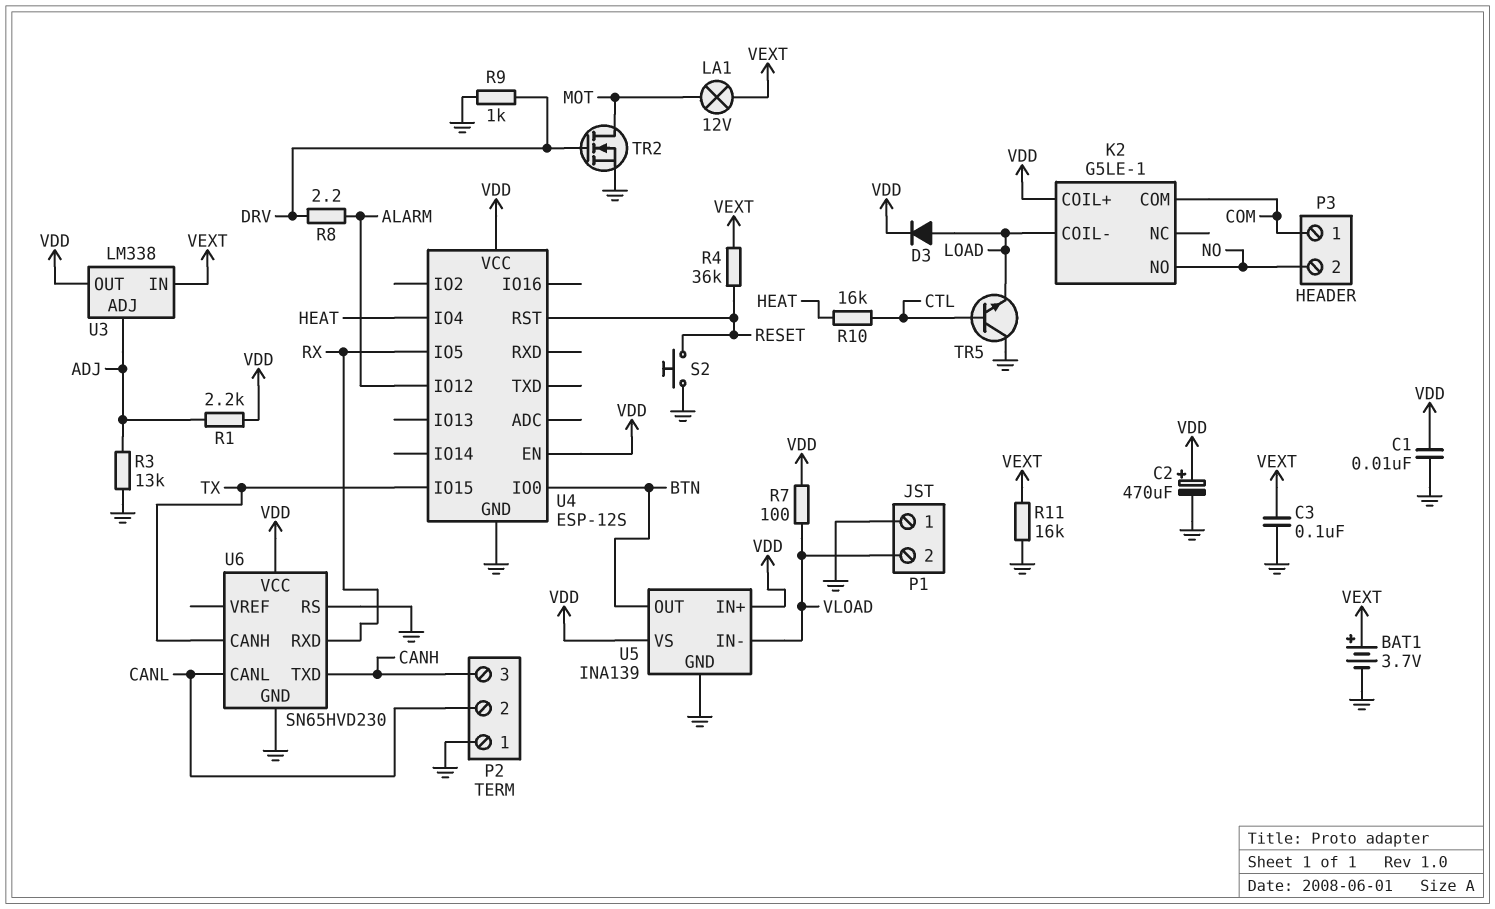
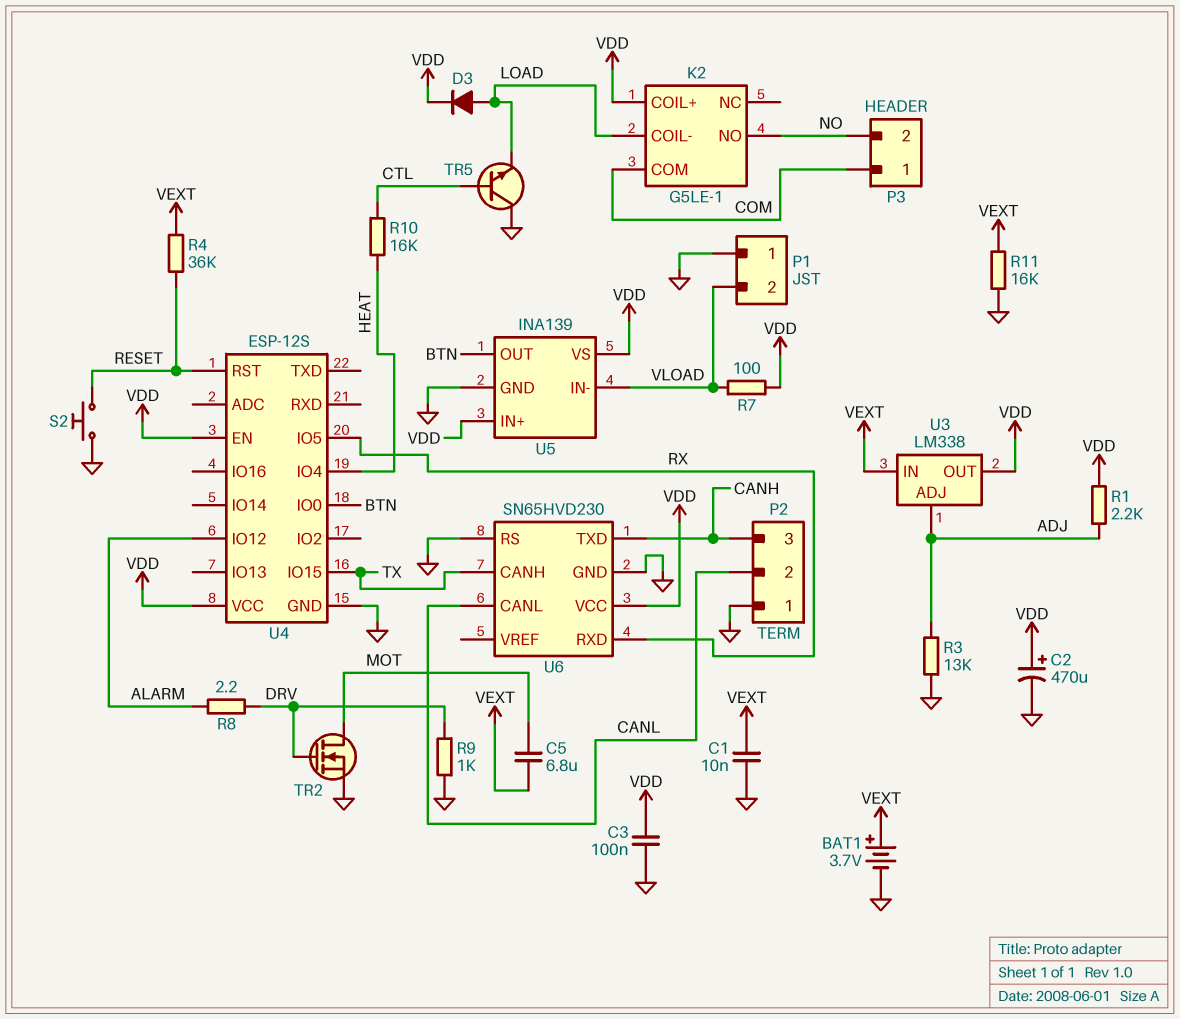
C1: 10nF (GND, VDD) -> 10nF (GND, VEXT)
C3: 100nF (GND, VEXT) -> 100nF (GND, VDD)
C5: none -> 6.8uF (MOT, VEXT)
LA1: lamp 12V (MOT, VEXT) -> none

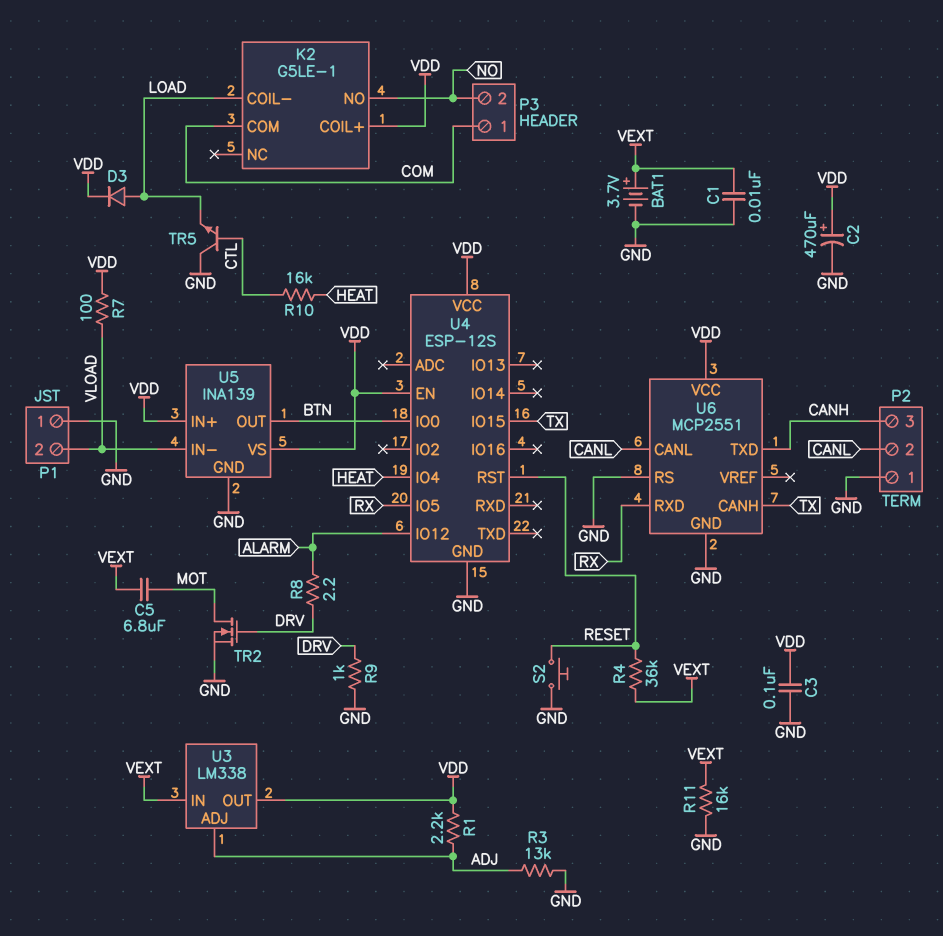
U6: SN65HVD230 -> MCP2551

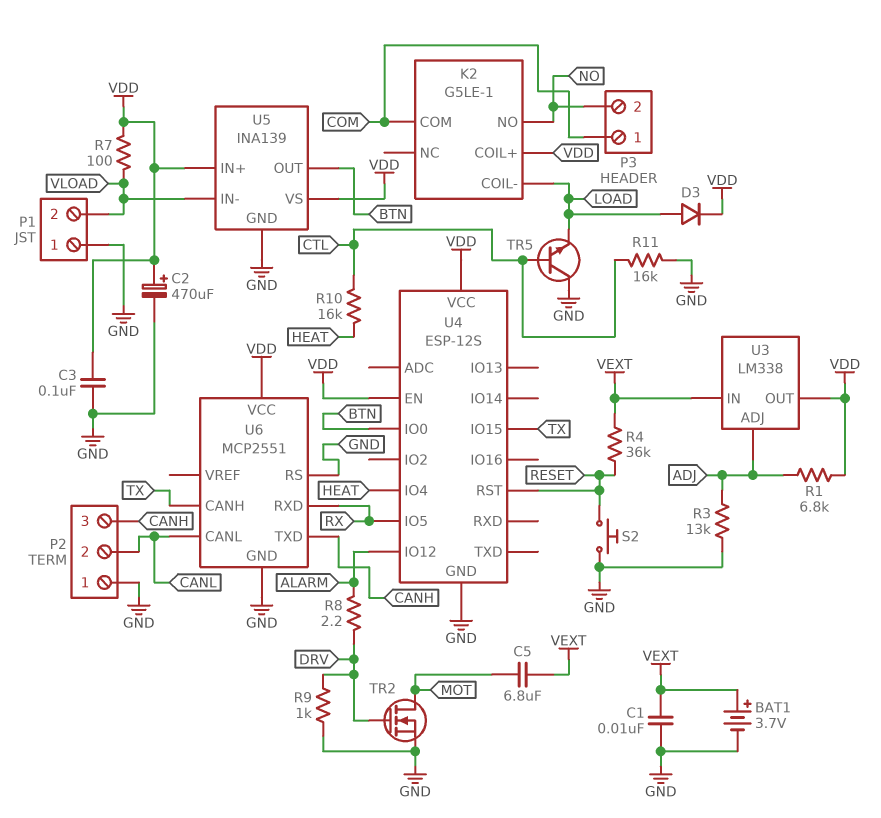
R1: 2.2k (ADJ, VDD) -> 6.8k (ADJ, VDD)
R11: 16k (GND, VEXT) -> 16k (CTL, GND)

